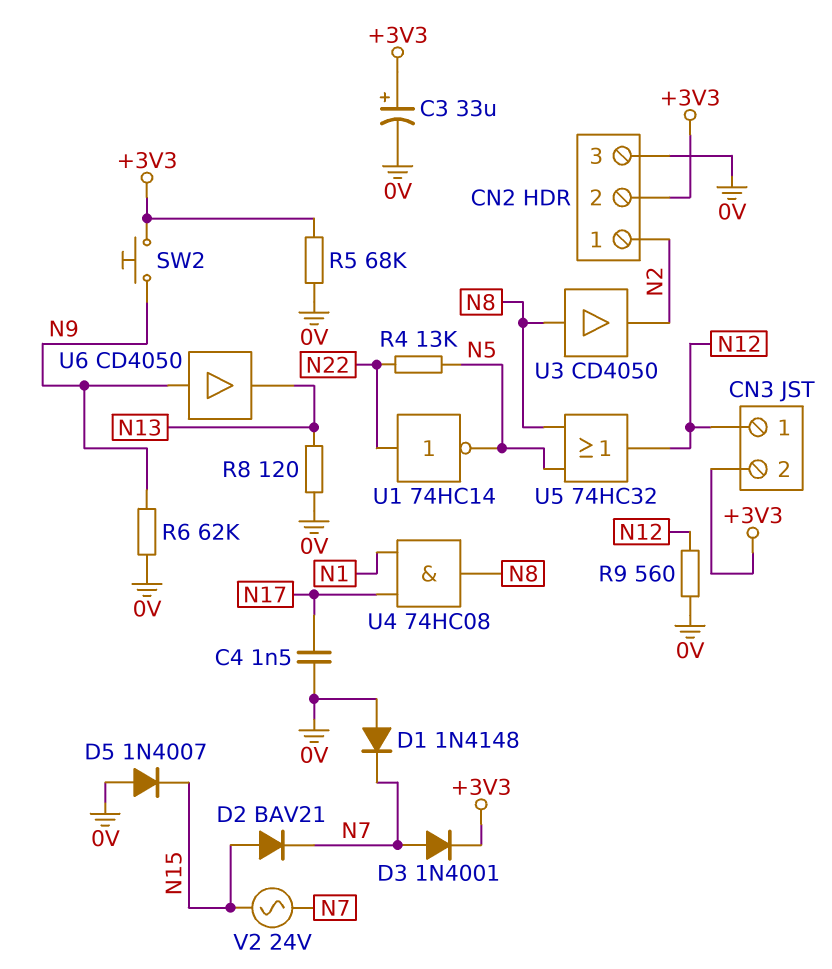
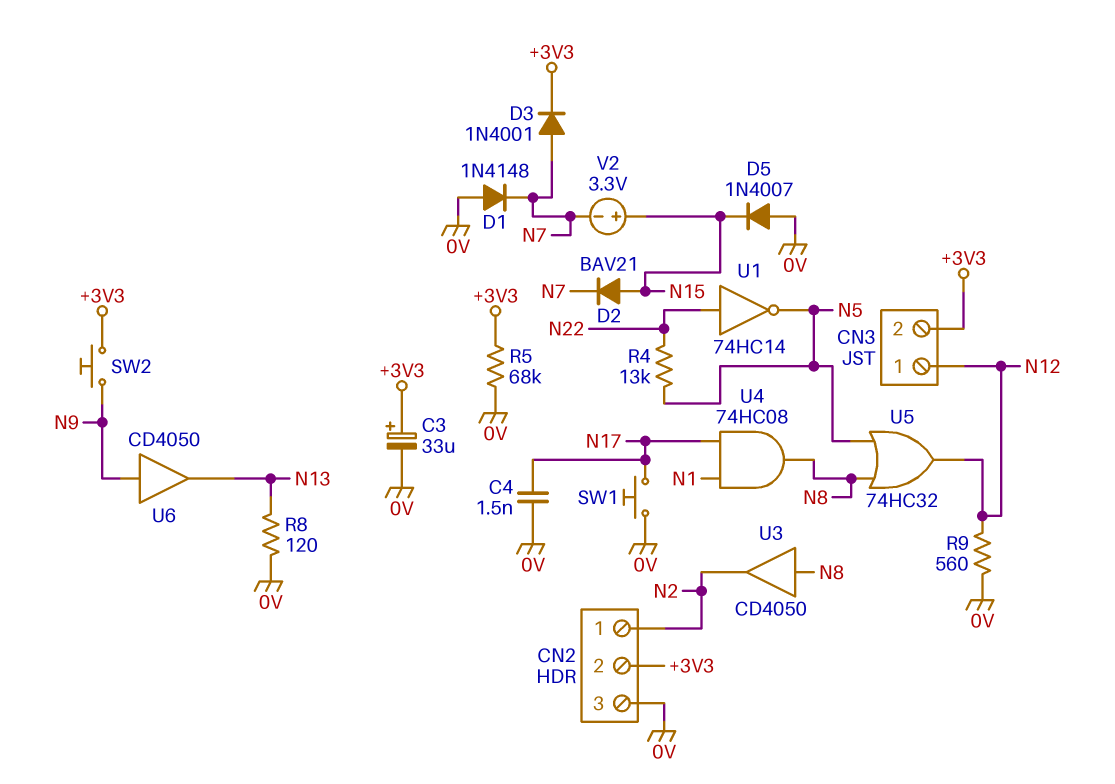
R6: 62k (0V, N9) -> none
SW1: none -> button (0V, N17)
V2: AC 24V (N7, N15) -> 3.3V (plus N15, minus N7)

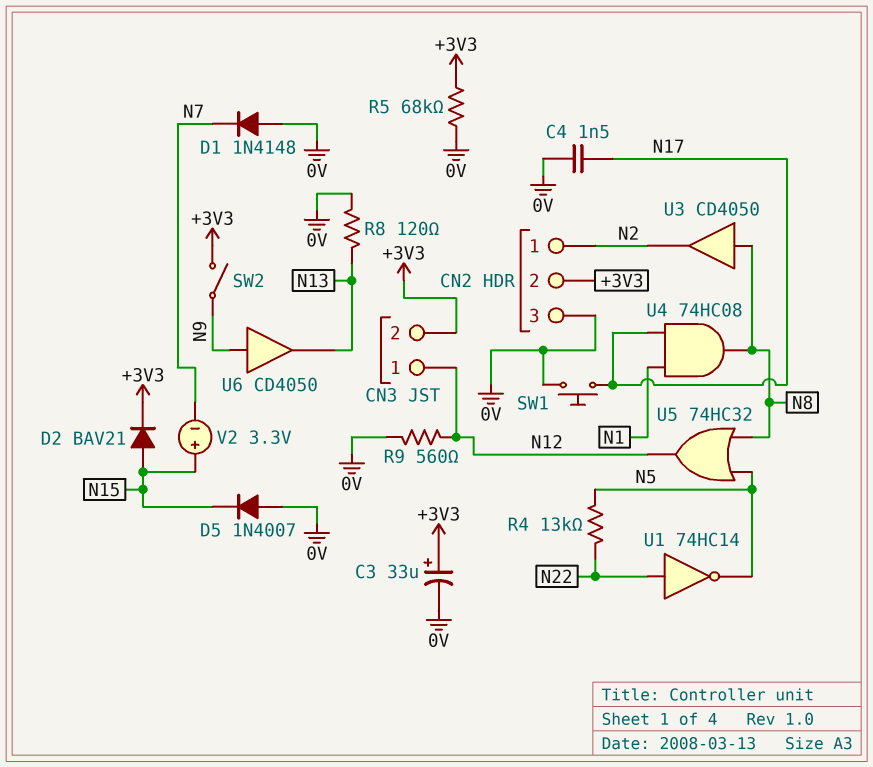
D2: diode BAV21 (A N15, K N7) -> diode BAV21 (A N15, K +3V3)
D3: diode 1N4001 (A N7, K +3V3) -> none
SW2: button (+3V3, N9) -> switch (+3V3, N9)

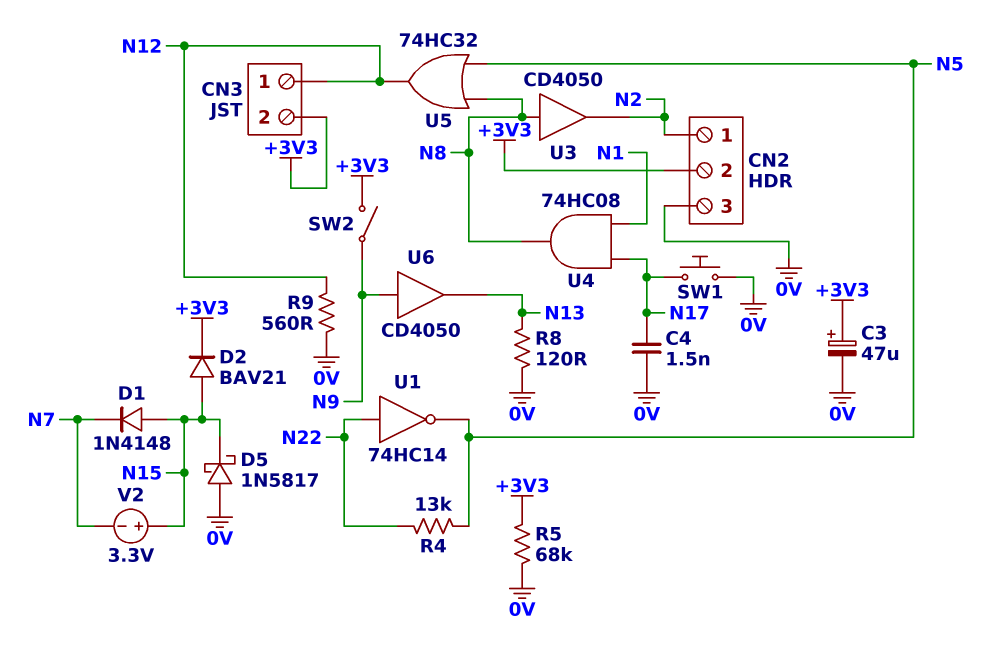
C3: 33uF (plus +3V3, minus 0V) -> 47uF (plus +3V3, minus 0V)
D1: diode 1N4148 (A 0V, K N7) -> diode 1N4148 (A N15, K N7)
D5: diode 1N4007 (A 0V, K N15) -> schottky 1N5817 (A 0V, K N15)

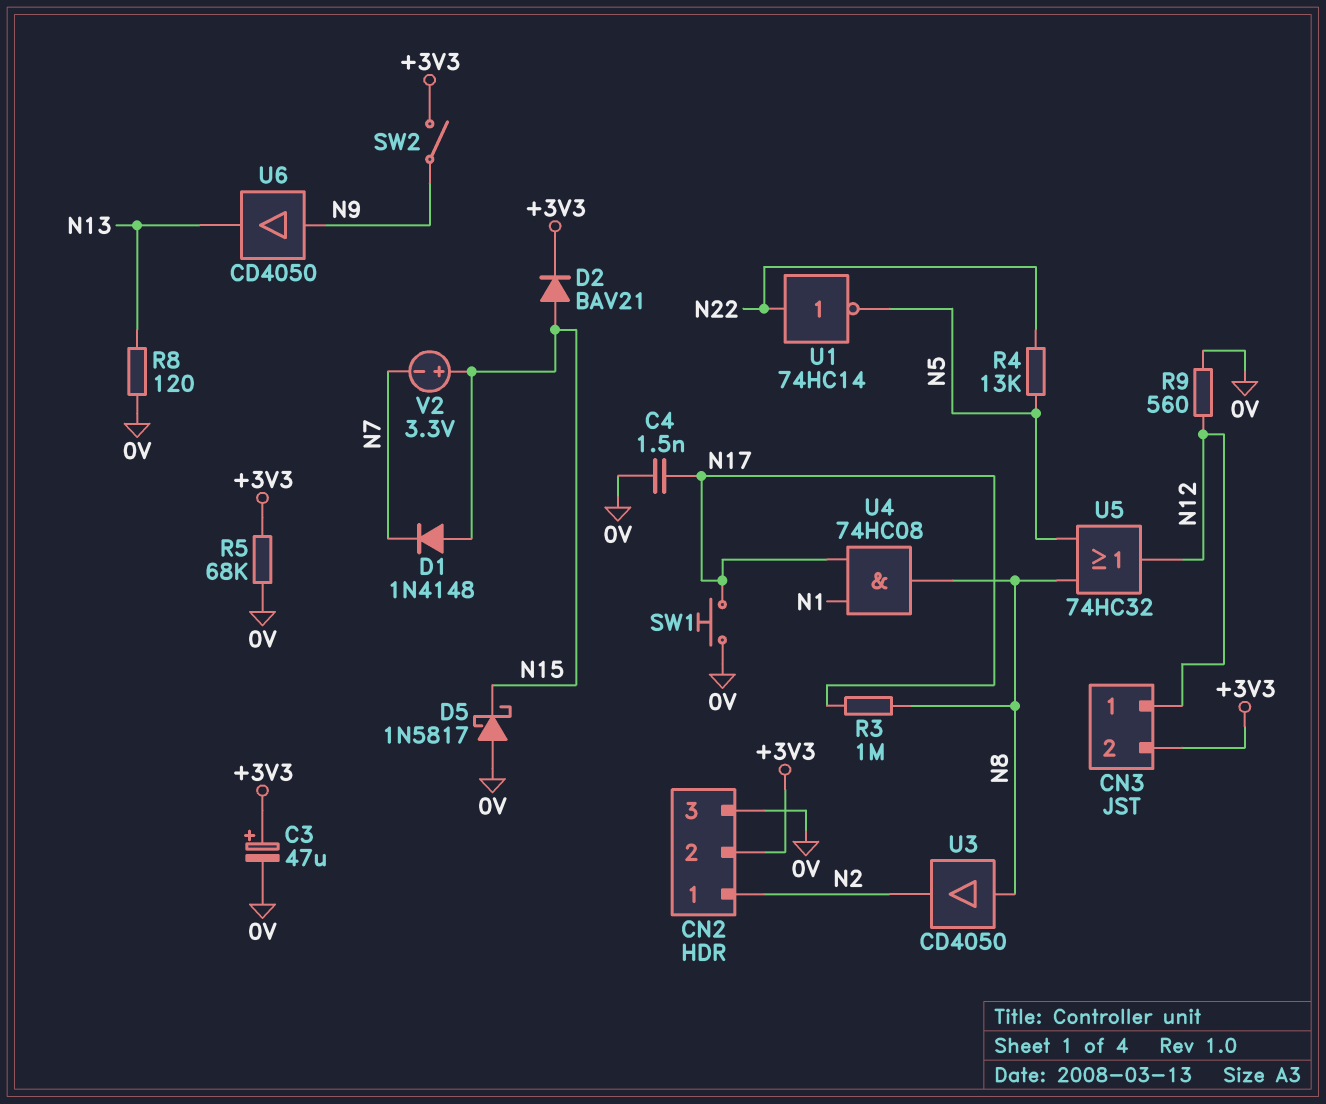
R3: none -> 1M (N8, N17)

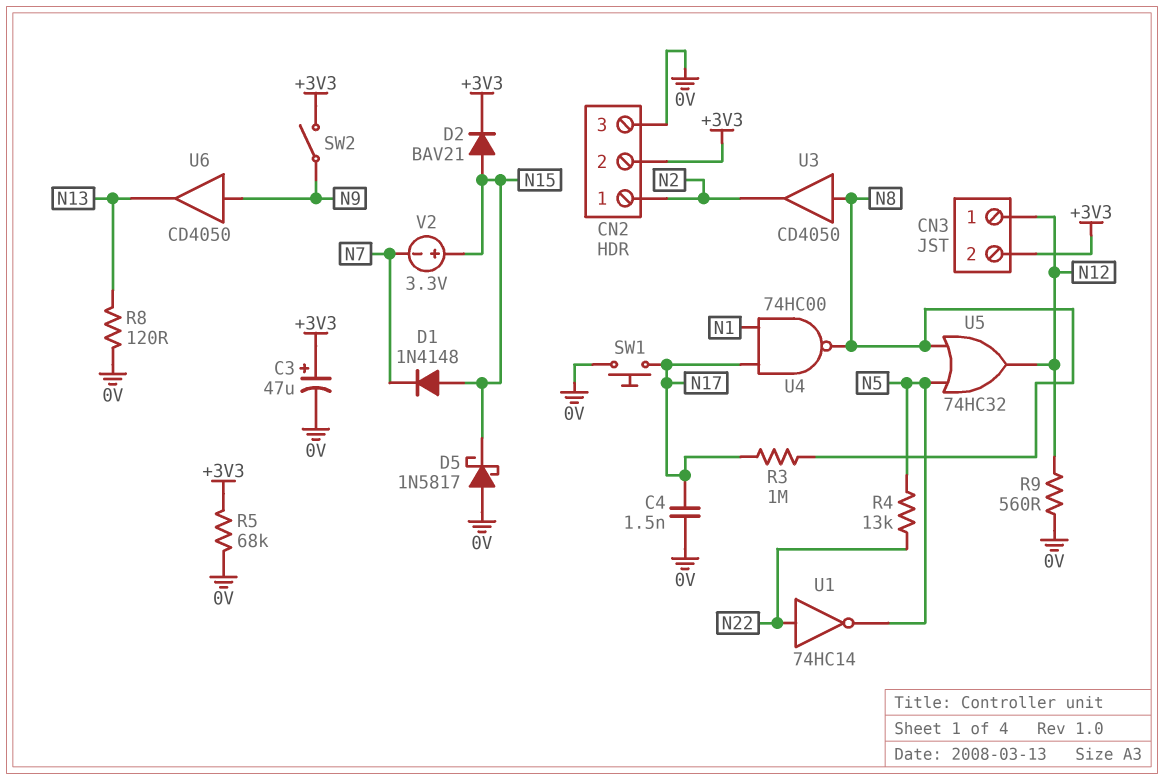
U4: AND 74HC08 (in N1, in N17, out N8) -> NAND 74HC00 (in N1, in N17, out N8)

